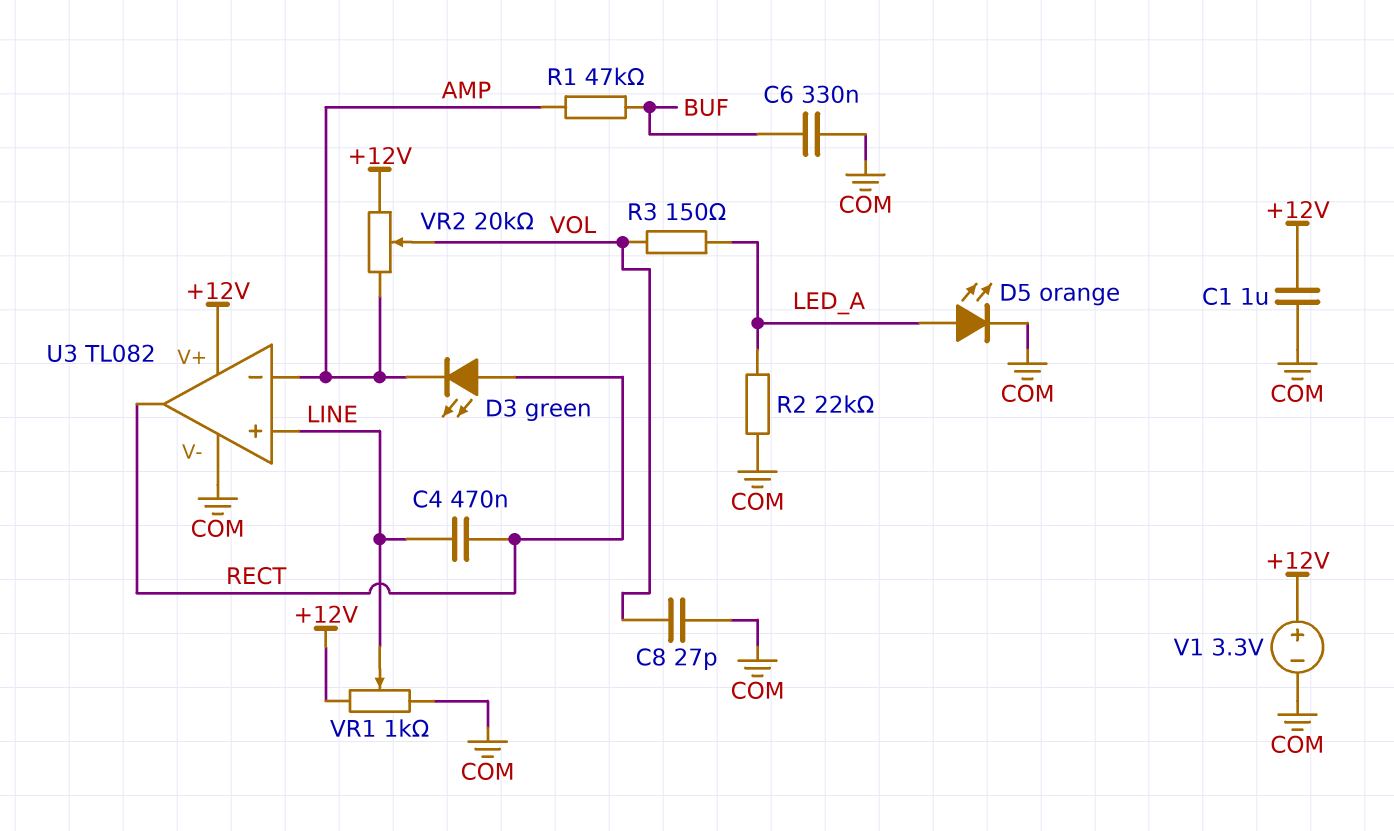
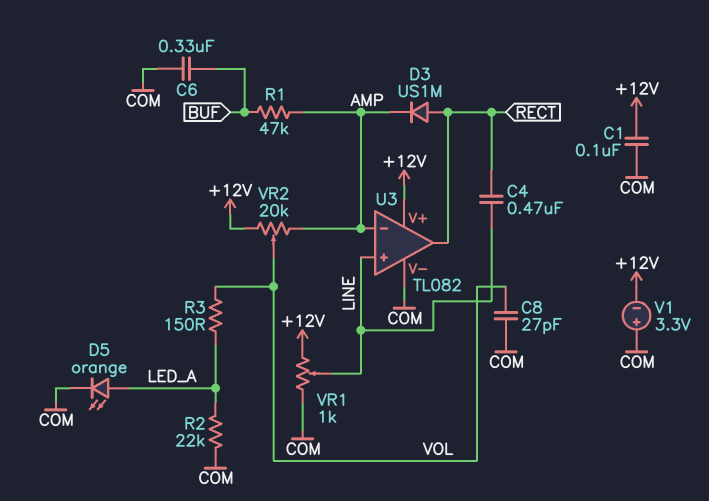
C1: 1uF (+12V, COM) -> 100nF (+12V, COM)
D3: LED green (A RECT, K AMP) -> diode US1M (A RECT, K AMP)
V1: 3.3V (plus +12V, minus COM) -> 3.3V (plus COM, minus +12V)

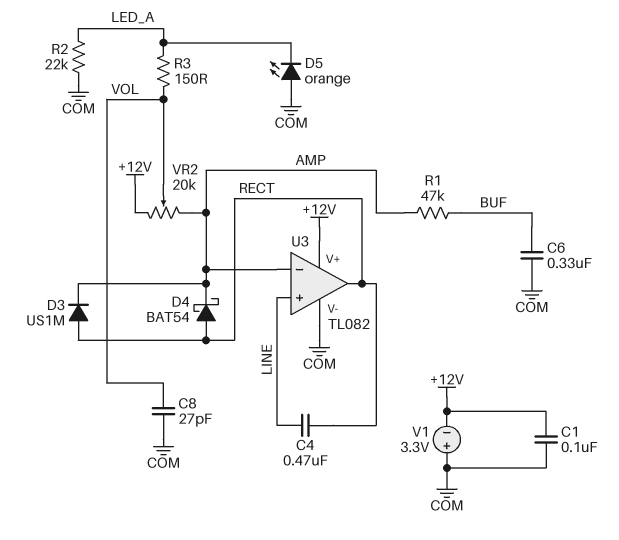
D4: none -> schottky BAT54 (A RECT, K AMP)
D5: LED orange (A LED_A, K COM) -> LED orange (A COM, K LED_A)
VR1: 1k (+12V, COM, wiper LINE) -> none

